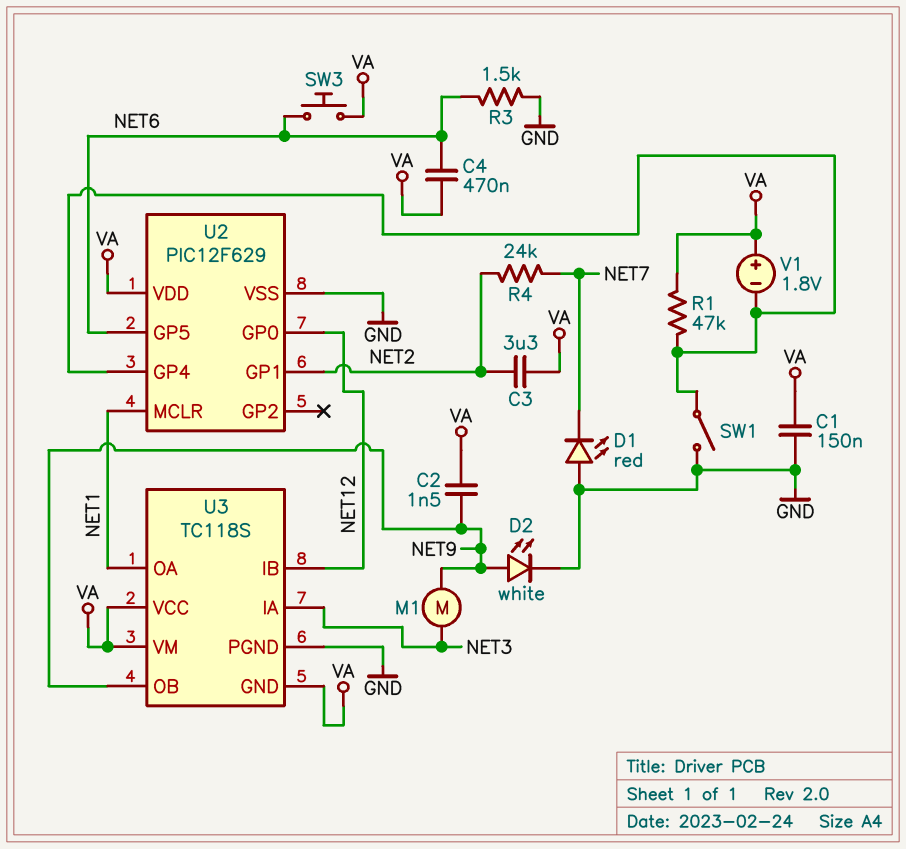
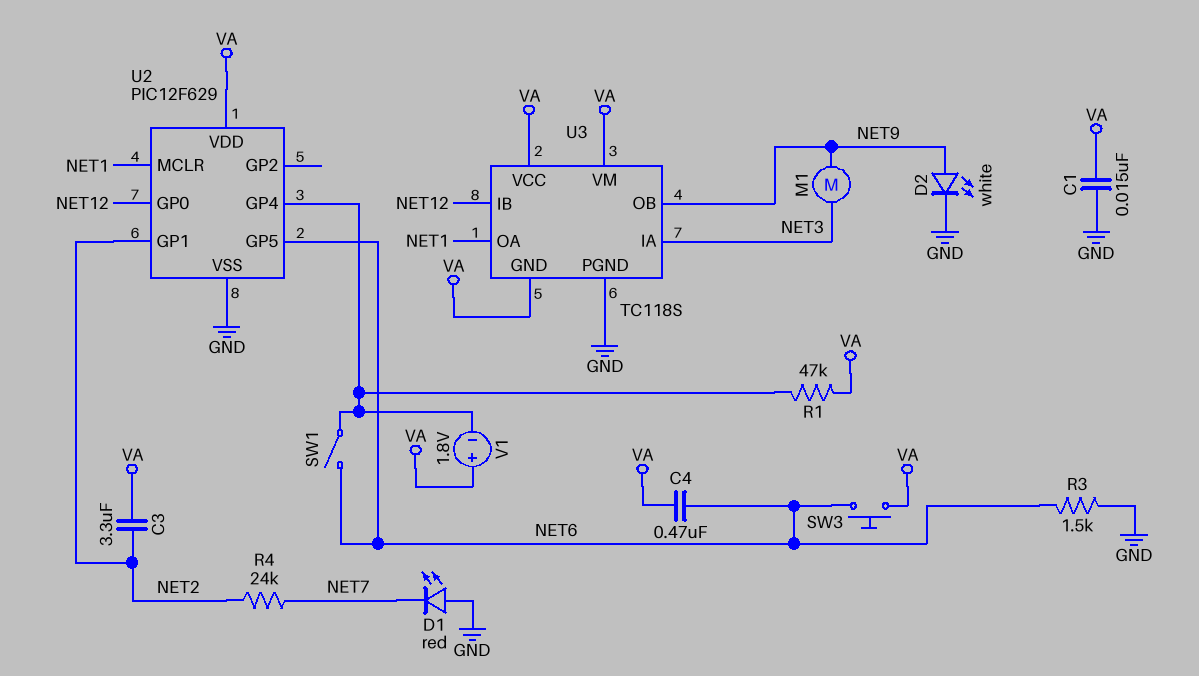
C1: 150nF (GND, VA) -> 15nF (GND, VA)
C2: 1.5nF (NET9, VA) -> none
SW1: switch (GND, U2/GP4) -> switch (NET6, U2/GP4)

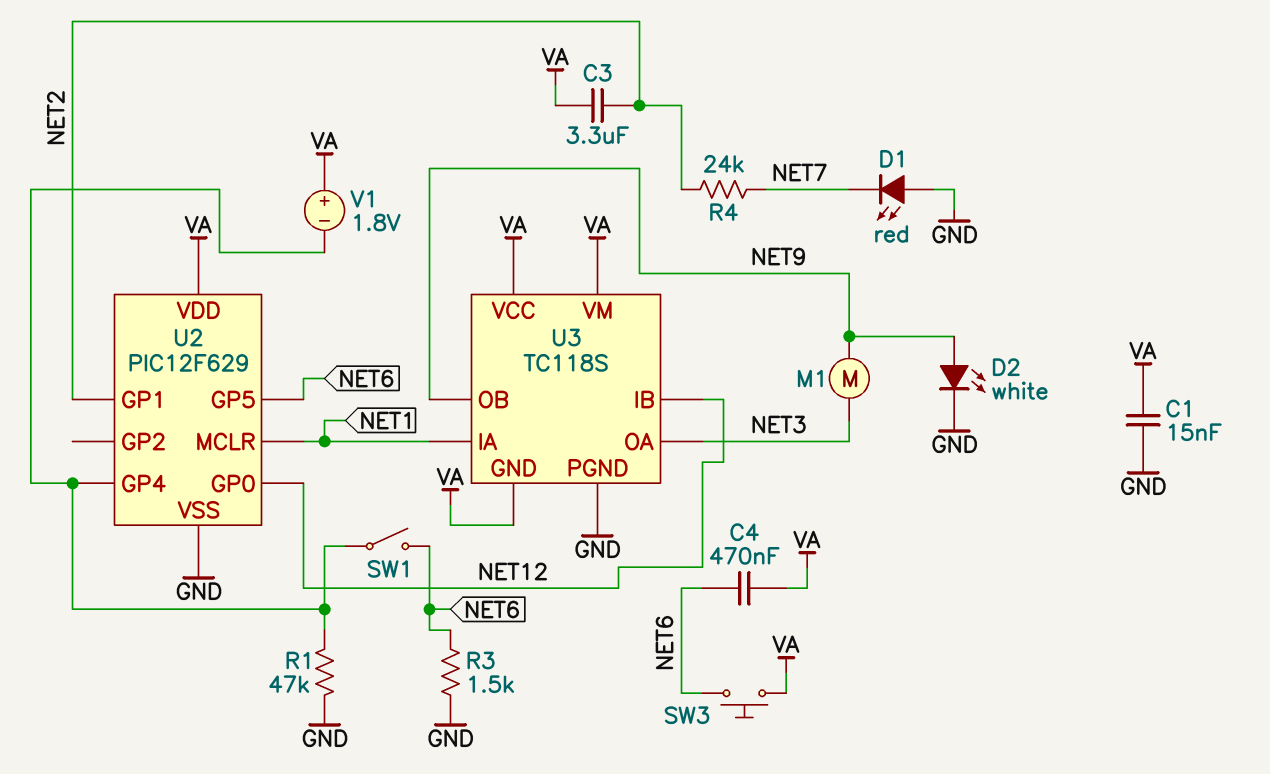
R1: 47k (U2/GP4, VA) -> 47k (GND, U2/GP4)
U3 pin IA: NET3 -> NET1
U3 pin OA: NET1 -> NET3

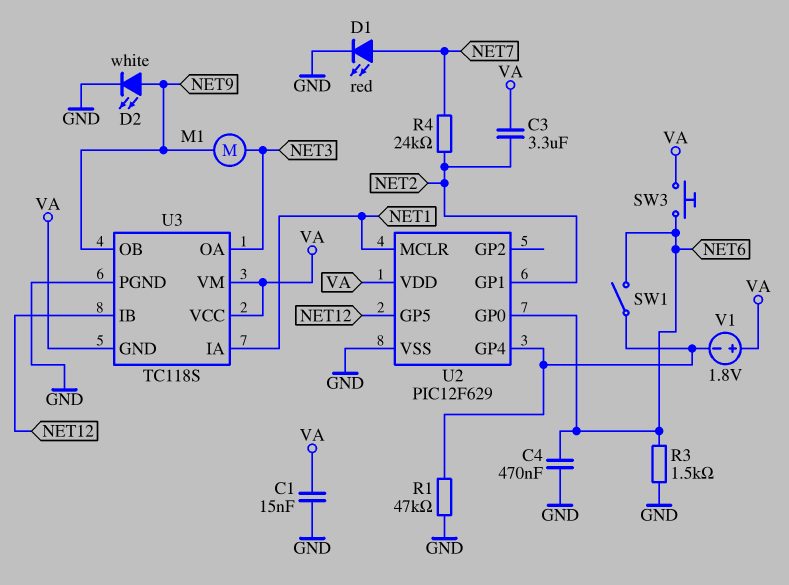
C4: 470nF (NET6, VA) -> 470nF (GND, NET6)
D1: LED red (A GND, K NET7) -> LED red (A NET7, K GND)
U2 pin GP0: NET12 -> NET6
U2 pin GP5: NET6 -> NET12

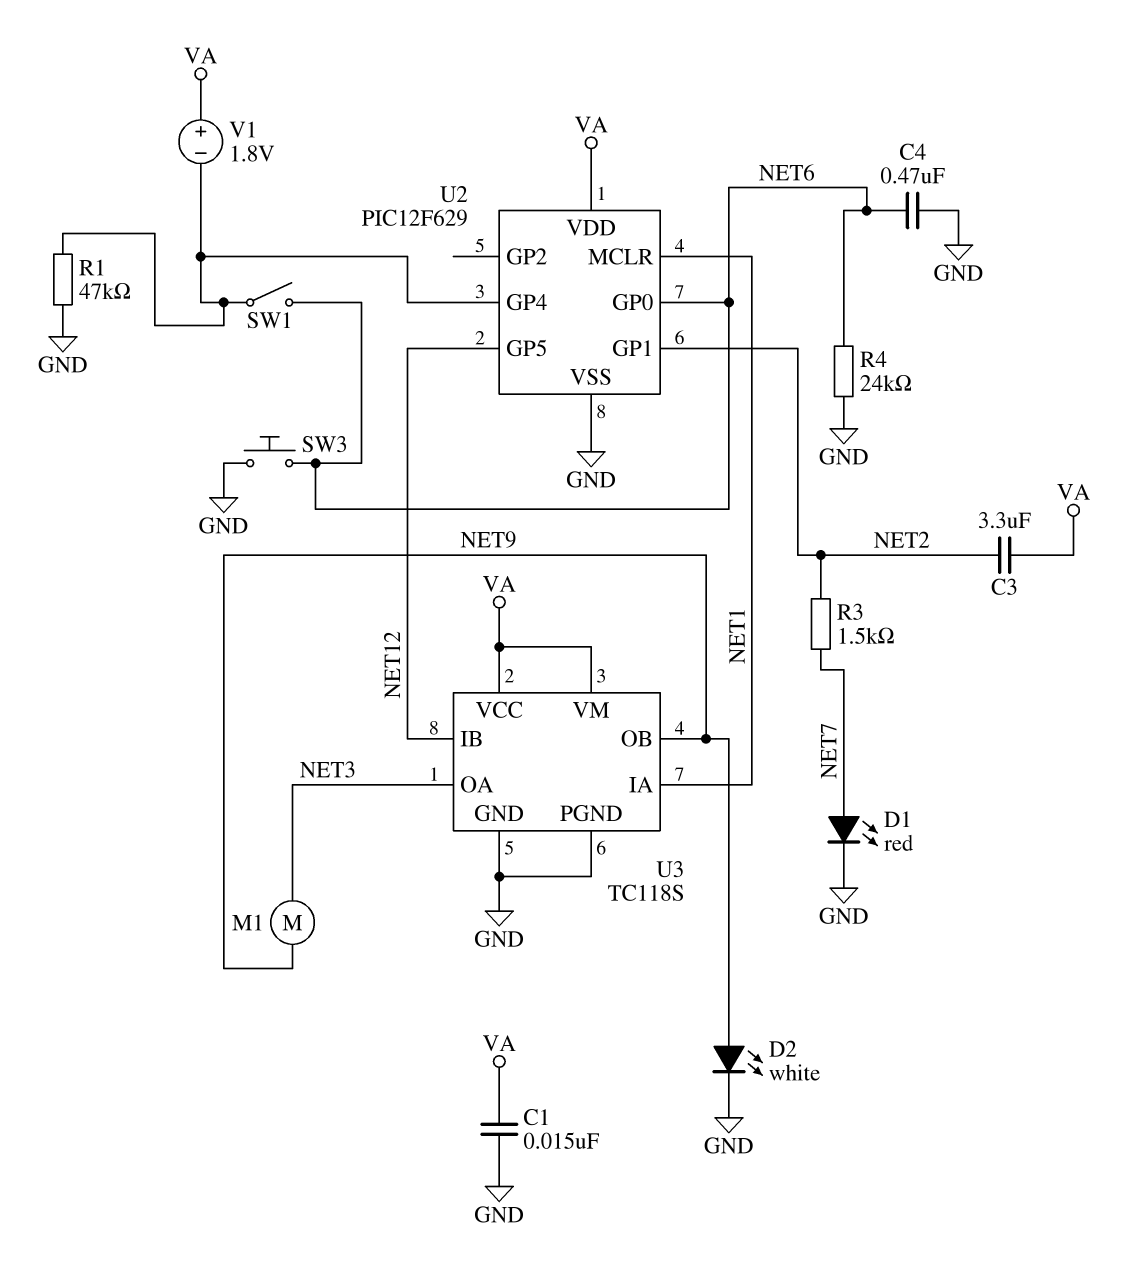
R3: 1.5k (GND, NET6) -> 1.5k (NET2, NET7)
R4: 24k (NET2, NET7) -> 24k (GND, NET6)
SW3: button (NET6, VA) -> button (GND, NET6)
U3 pin GND: VA -> GND

